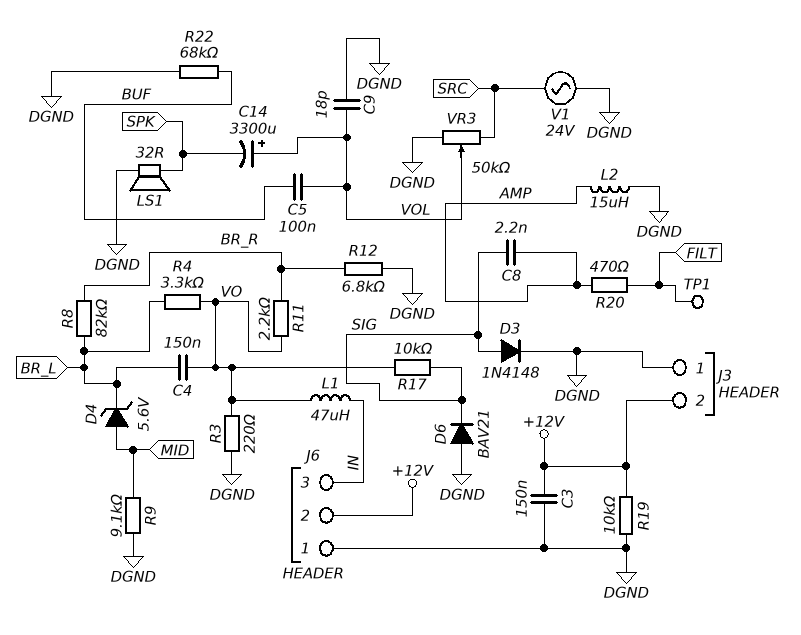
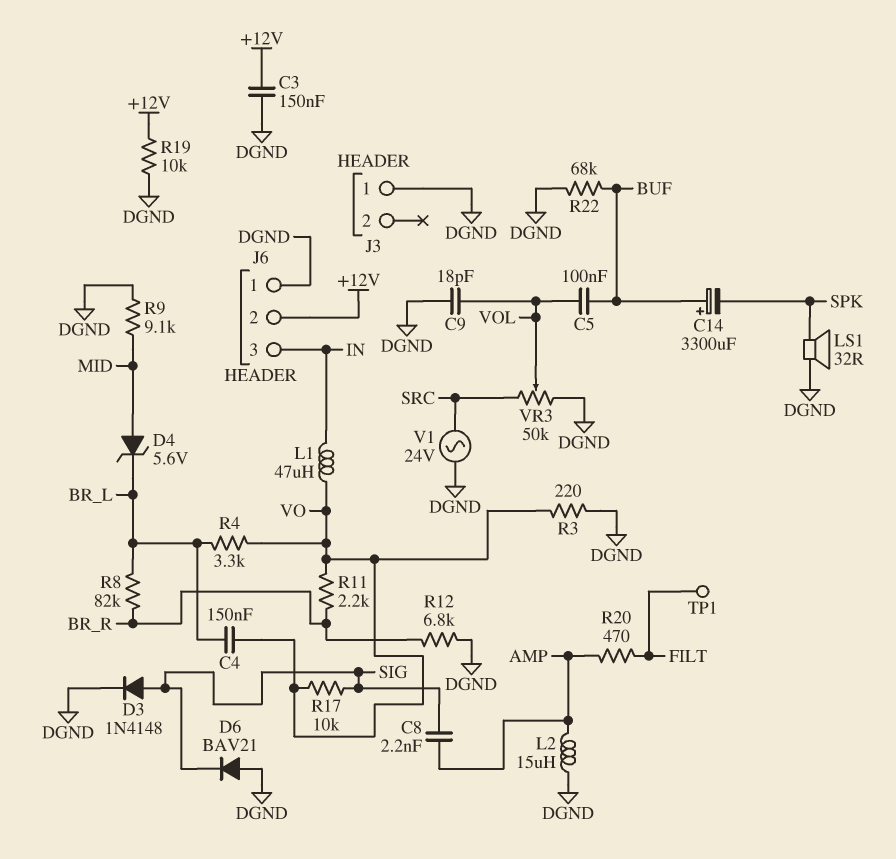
C14: 3300uF (plus VOL, minus SPK) -> 3300uF (plus BUF, minus SPK)
J3 pin 2: +12V -> none

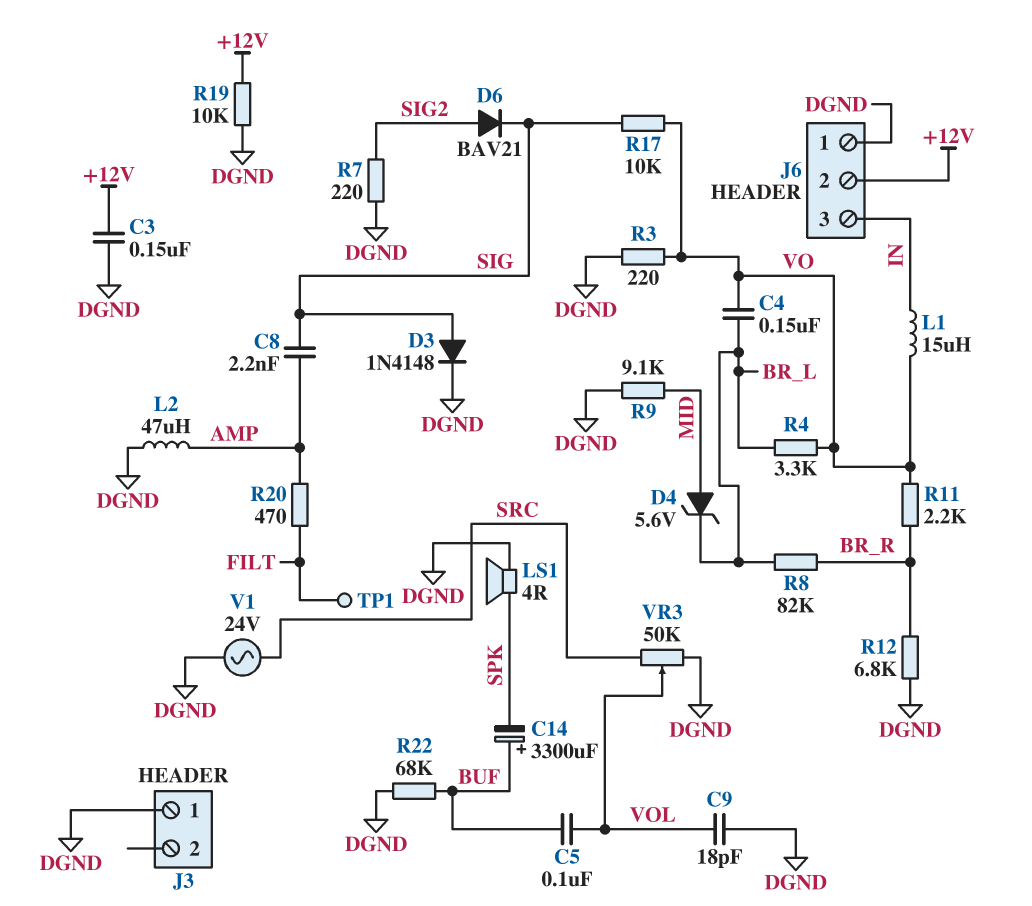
D6: diode BAV21 (A DGND, K SIG) -> diode BAV21 (A SIG2, K SIG)
L1: 47uH (IN, VO) -> 15uH (IN, VO)
L2: 15uH (AMP, DGND) -> 47uH (AMP, DGND)
LS1: speaker 32R (DGND, SPK) -> speaker 4R (DGND, SPK)
R7: none -> 220 (DGND, SIG2)

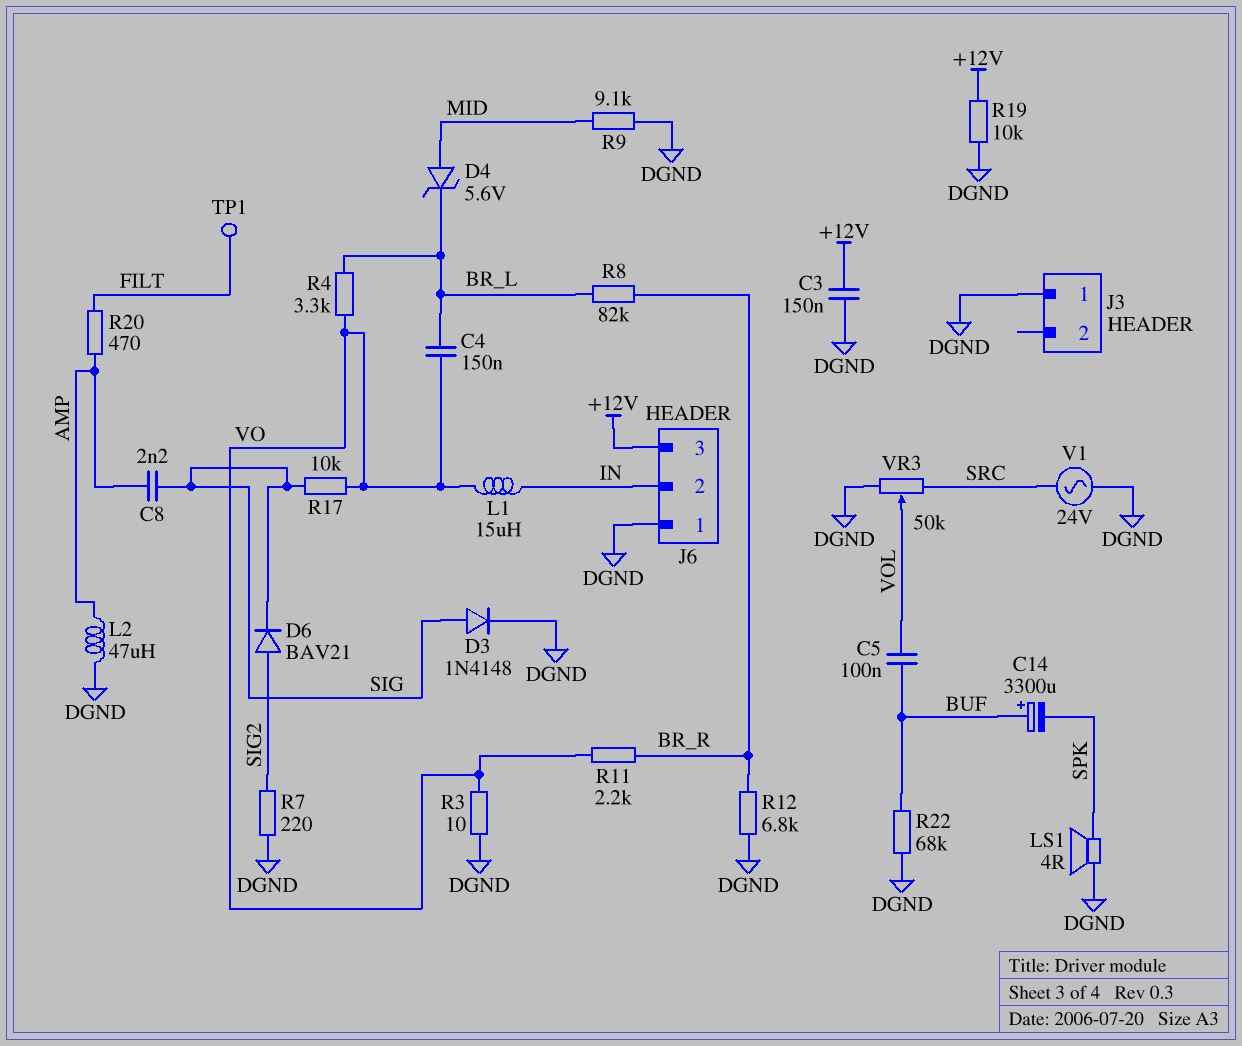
C9: 18pF (DGND, VOL) -> none
J6 pin 2: +12V -> IN
J6 pin 3: IN -> +12V
R3: 220 (DGND, VO) -> 10 (DGND, VO)

